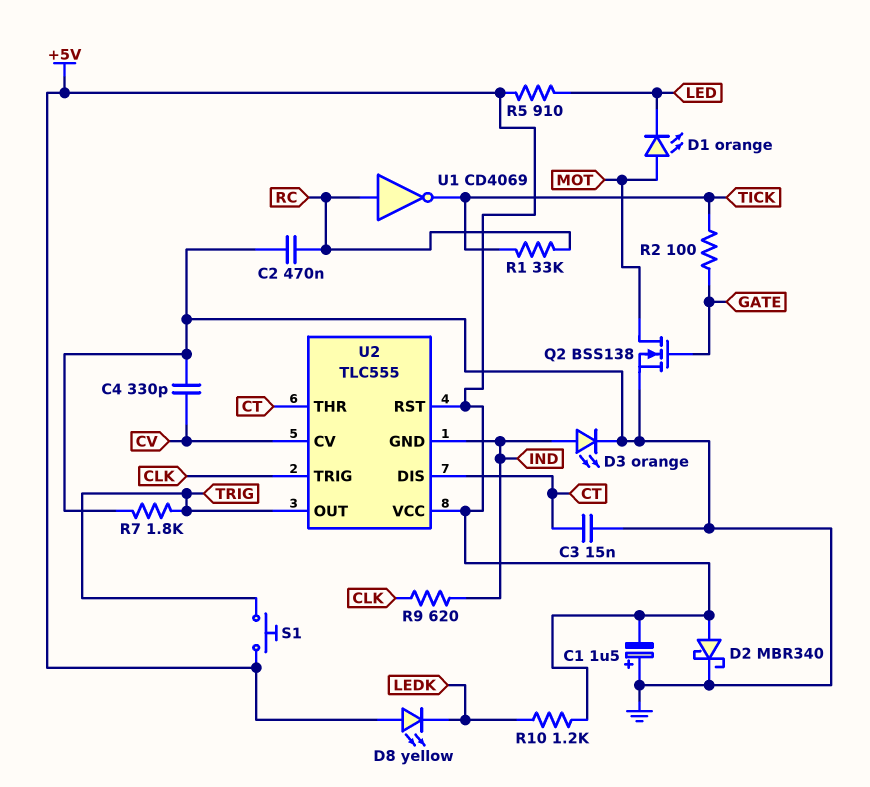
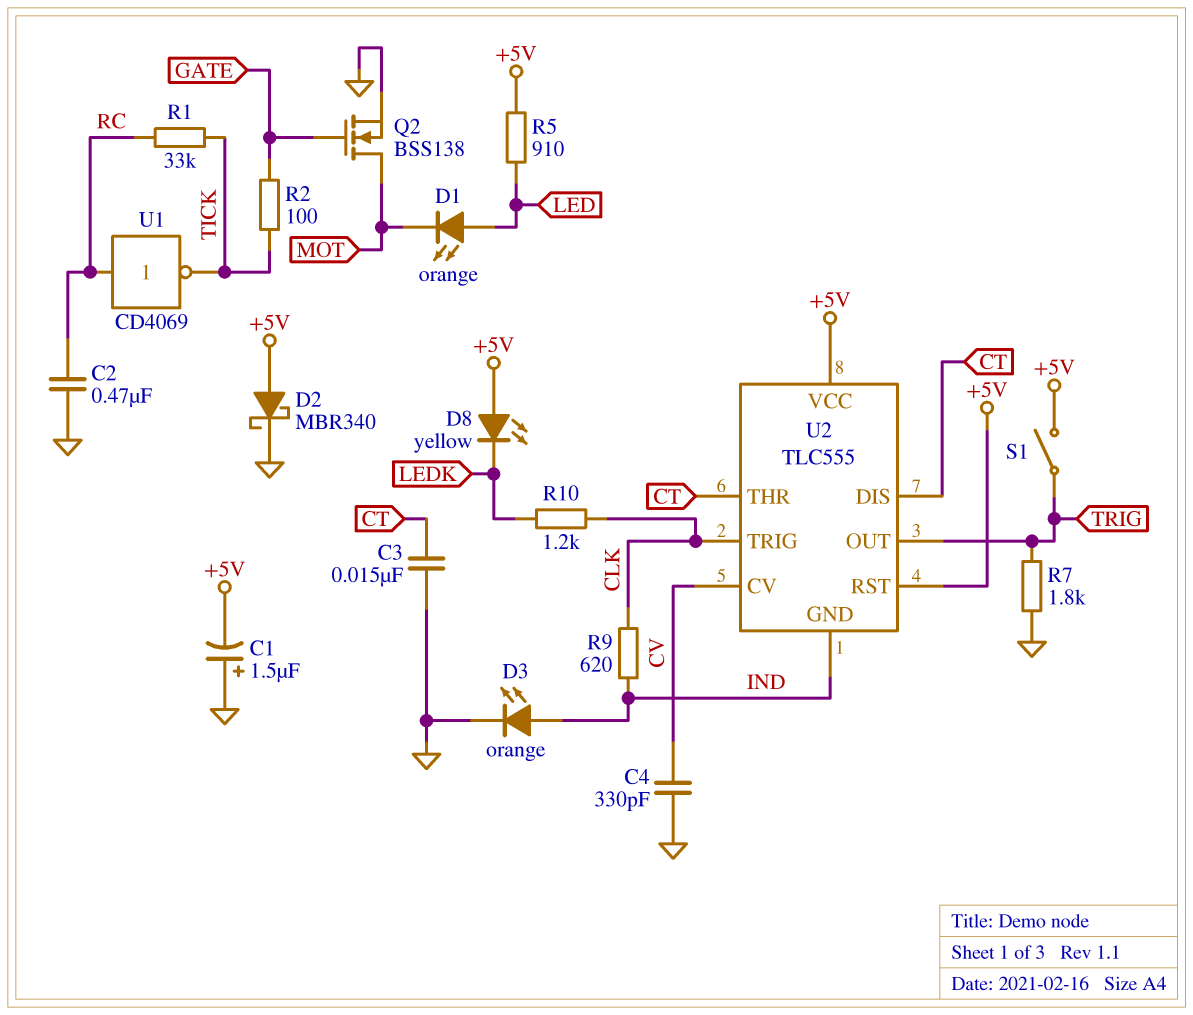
D1: LED orange (A MOT, K LED) -> LED orange (A LED, K MOT)
R10: 1.2k (+5V, LEDK) -> 1.2k (CLK, LEDK)
S1: button (+5V, TRIG) -> switch (+5V, TRIG)

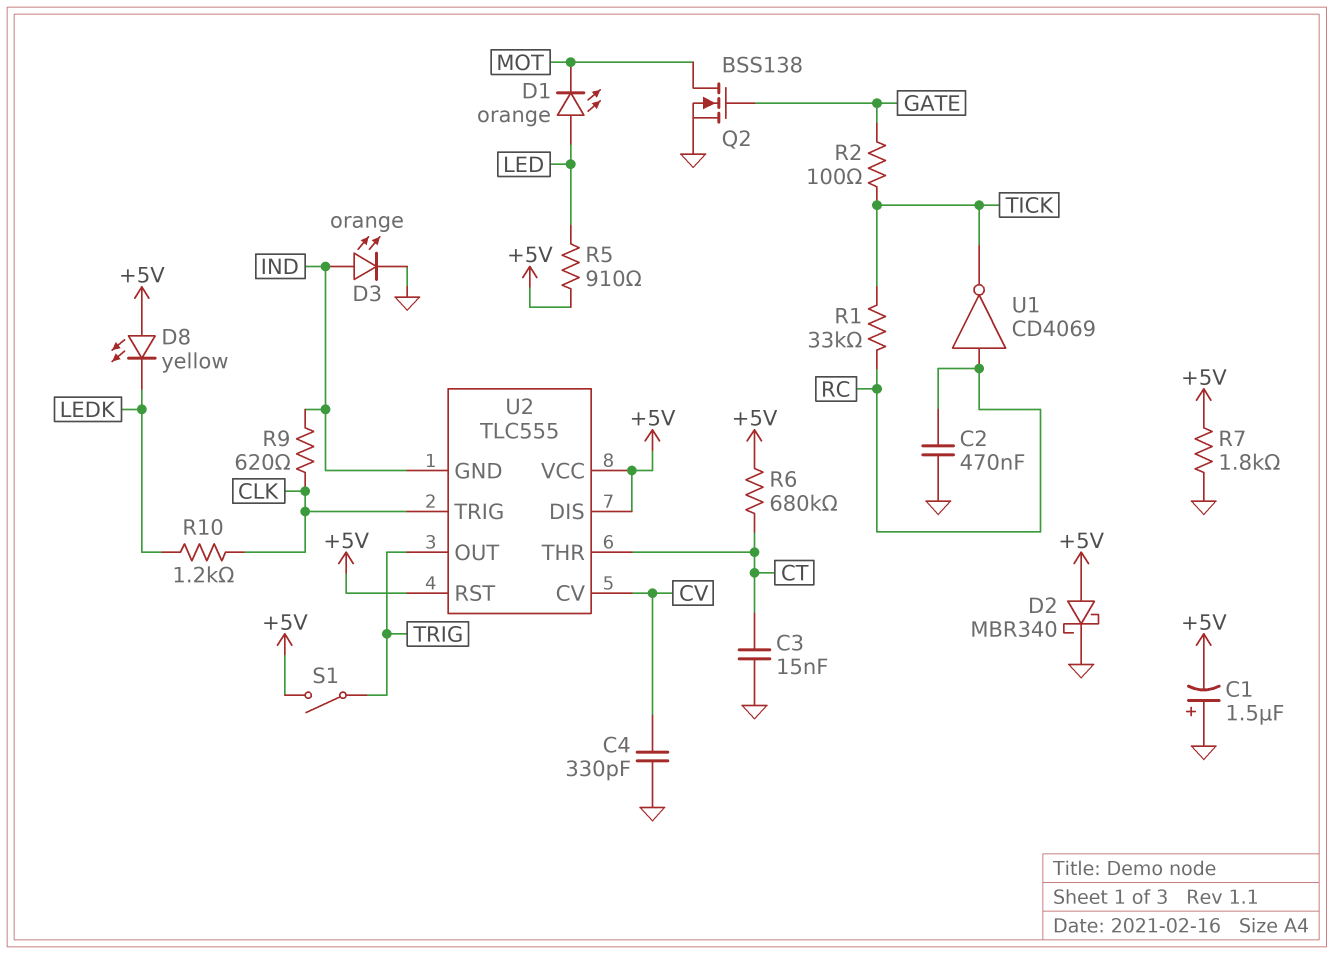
R6: none -> 680k (+5V, CT)
R7: 1.8k (GND, TRIG) -> 1.8k (+5V, GND)
U2 pin DIS: CT -> +5V

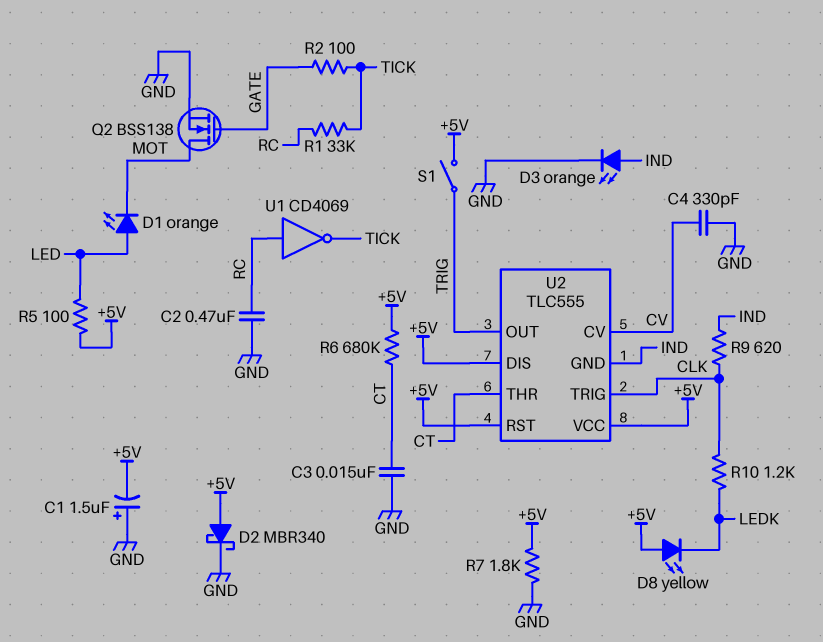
R5: 910 (+5V, LED) -> 100 (+5V, LED)

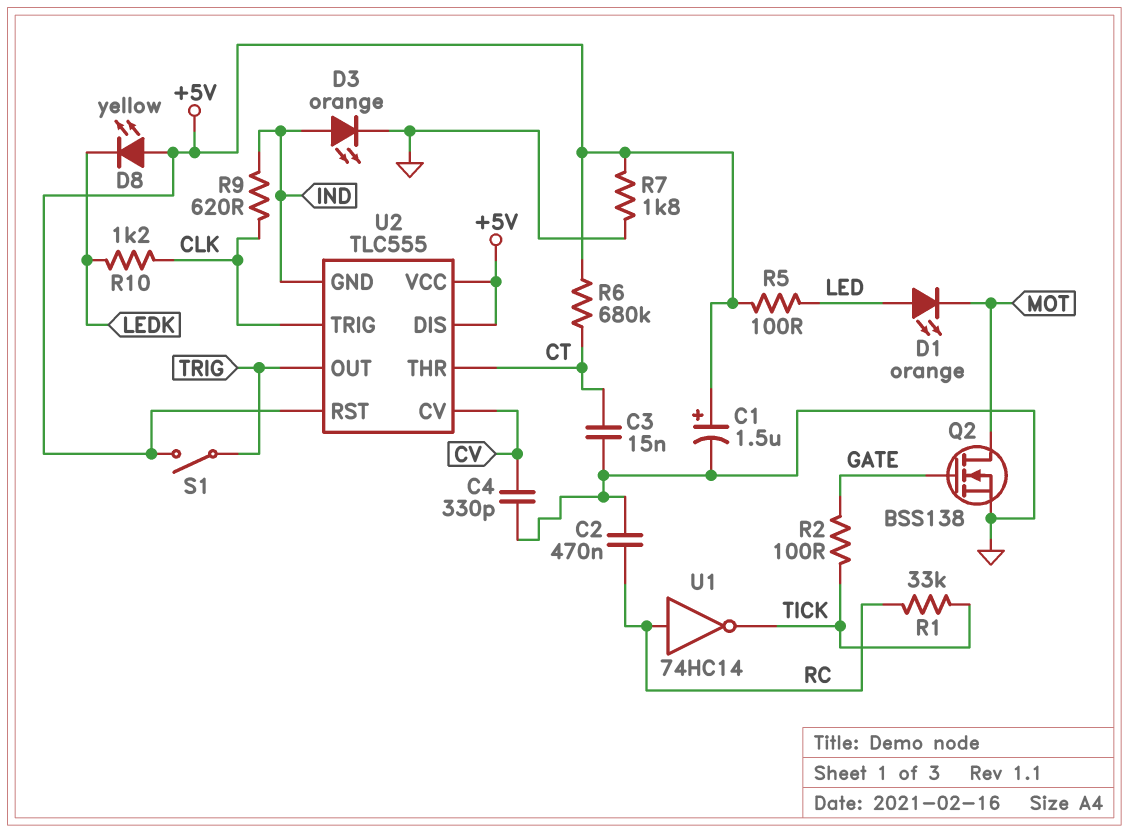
C1: 1.5uF (plus GND, minus +5V) -> 1.5uF (plus +5V, minus GND)
D2: schottky MBR340 (A +5V, K GND) -> none
U1: NOT CD4069 (in RC, out TICK) -> NOT 74HC14 (in RC, out TICK)

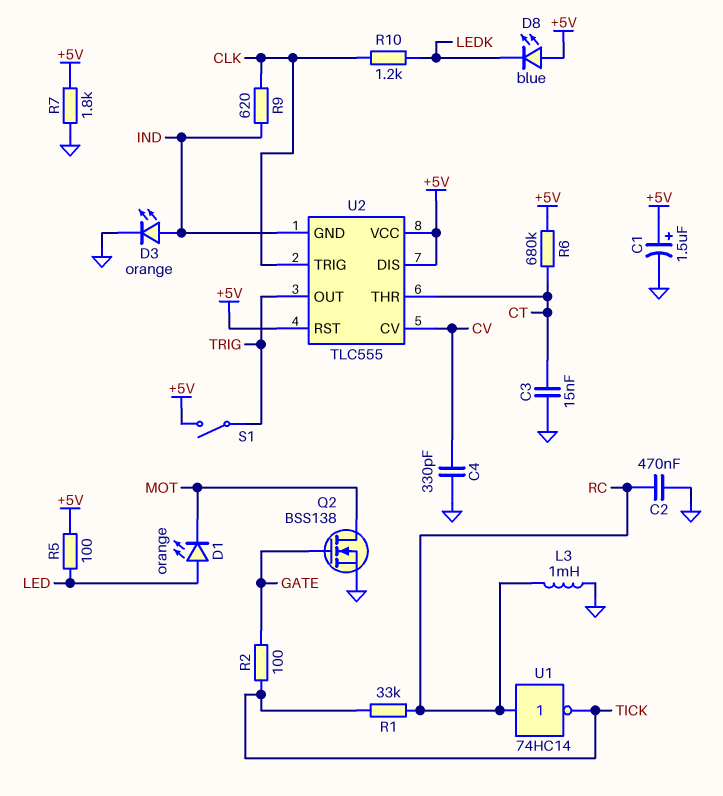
D8: LED yellow (A +5V, K LEDK) -> LED blue (A +5V, K LEDK)
L3: none -> 1mH (GND, RC)

